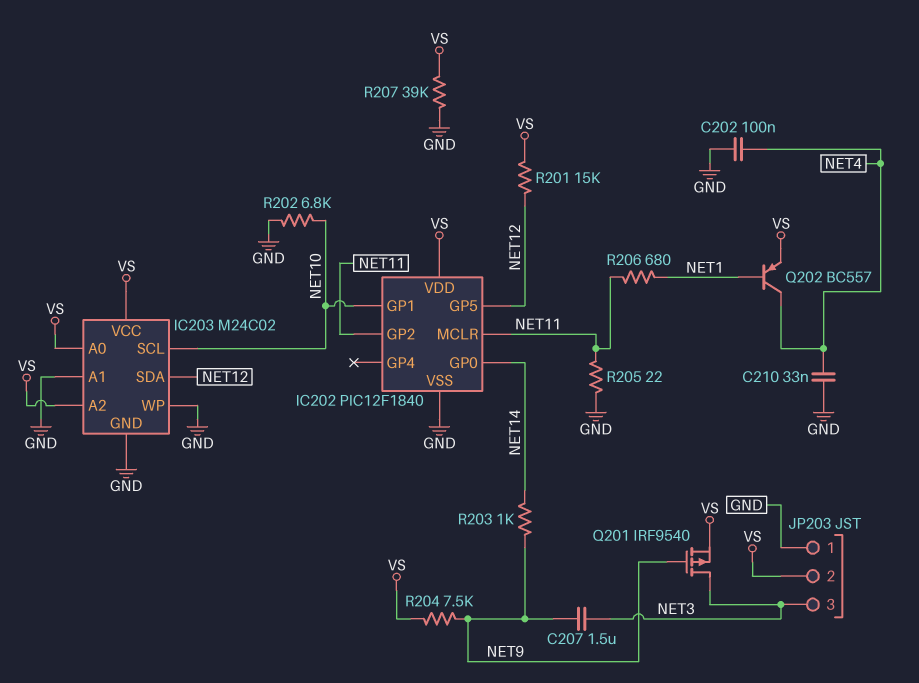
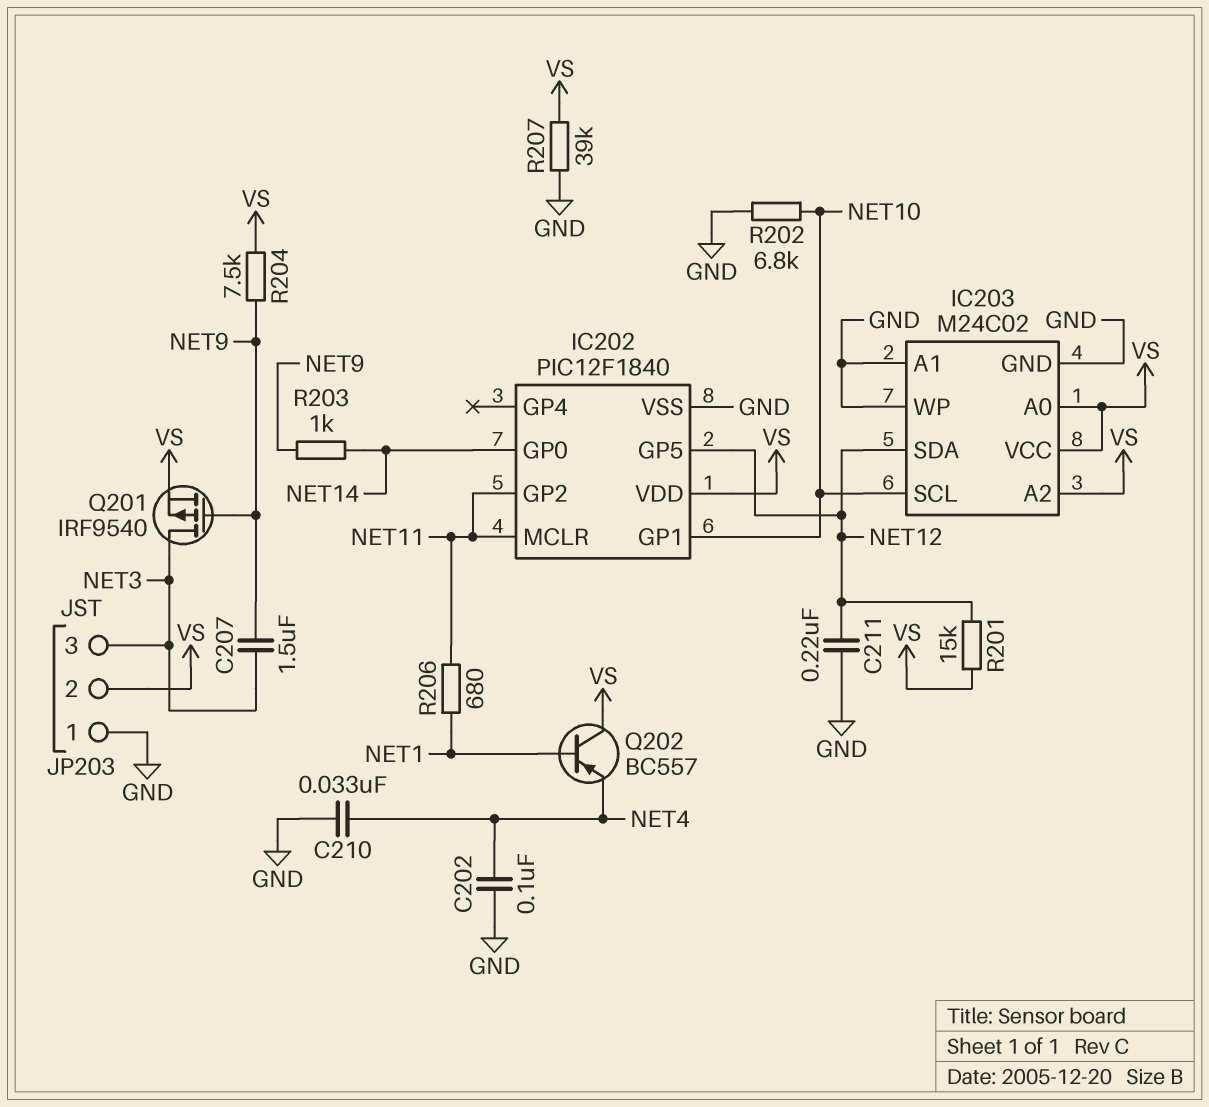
C211: none -> 220nF (GND, NET12)
Q202: PNP BC557 (B NET1, C NET4, E VS) -> PNP BC557 (B NET1, C VS, E NET4)
R205: 22 (GND, NET11) -> none

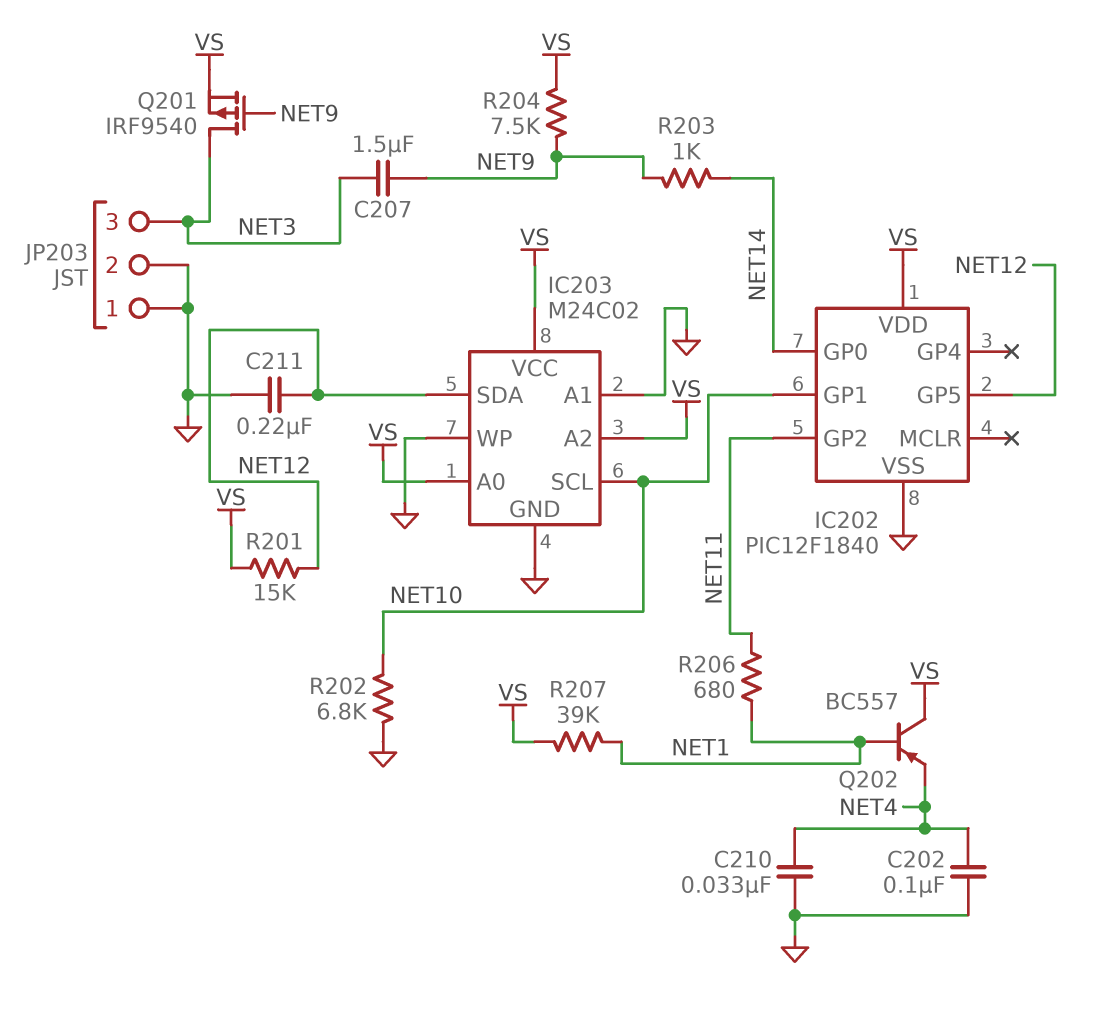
IC202 pin MCLR: NET11 -> none
JP203 pin 2: VS -> GND
R207: 39k (GND, VS) -> 39k (NET1, VS)

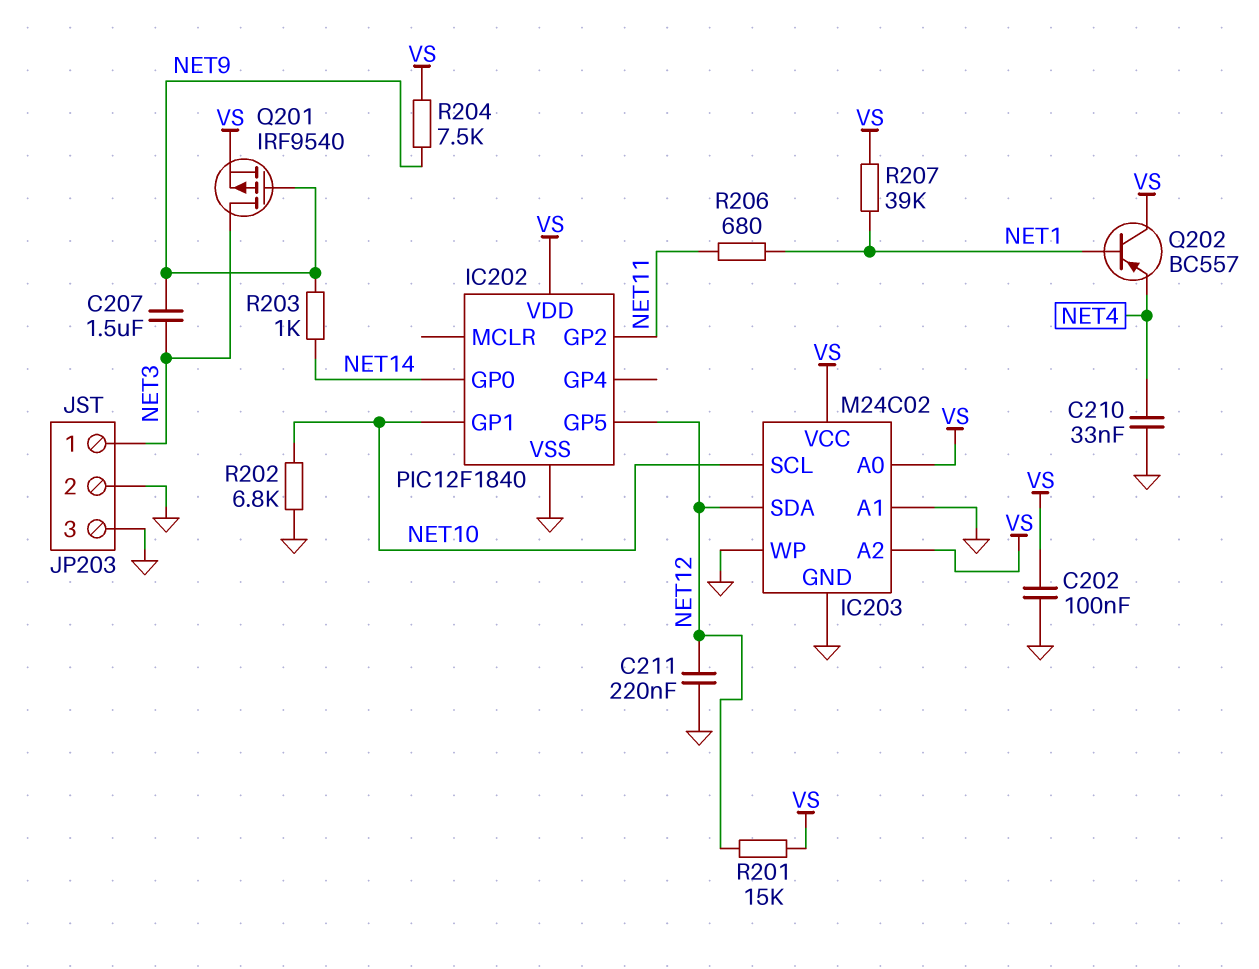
C202: 100nF (GND, NET4) -> 100nF (GND, VS)
JP203 pin 1: GND -> NET3
JP203 pin 3: NET3 -> GND

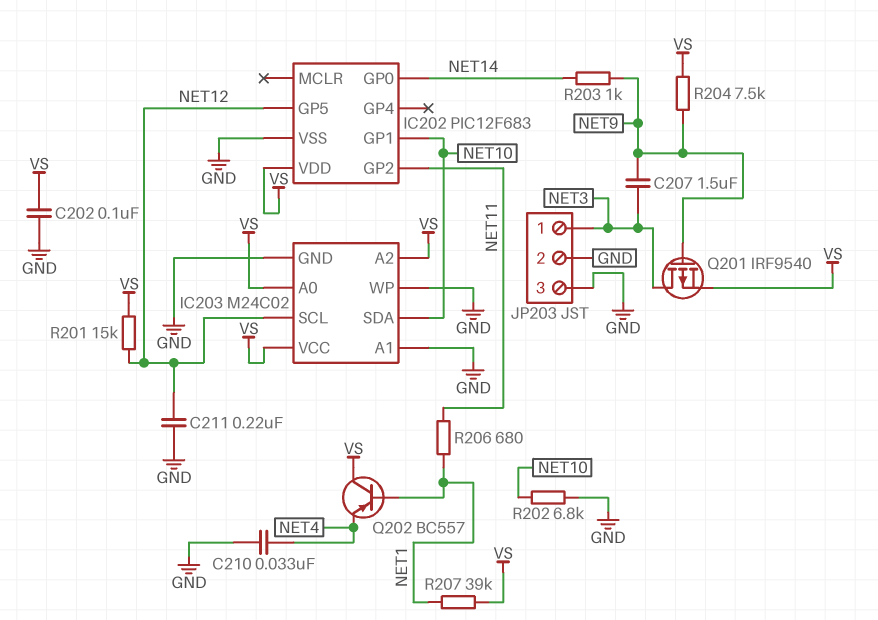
IC202: PIC12F1840 -> PIC12F683
IC203 pin SCL: NET10 -> NET12
IC203 pin SDA: NET12 -> NET10

